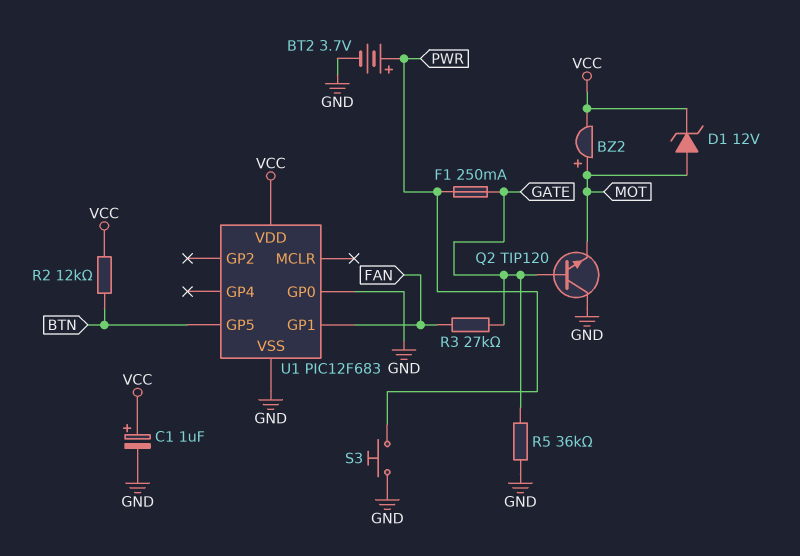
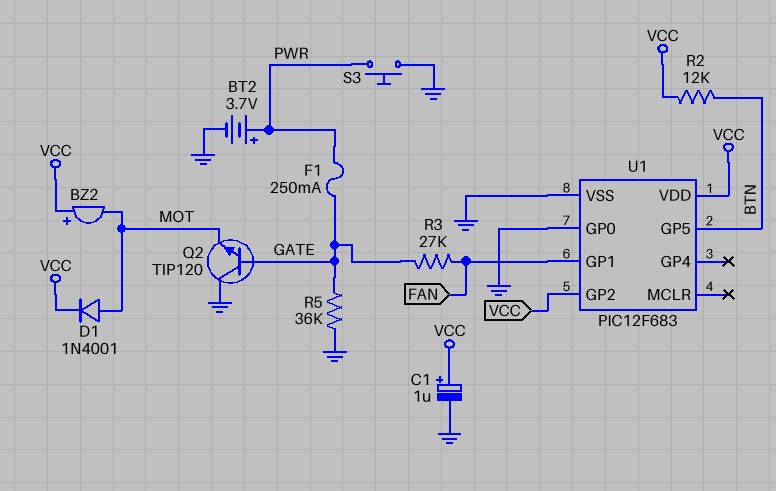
BZ2: buzzer (plus MOT, minus VCC) -> buzzer (plus VCC, minus MOT)
D1: zener 12V (A MOT, K VCC) -> diode 1N4001 (A MOT, K VCC)
U1 pin GP2: none -> VCC

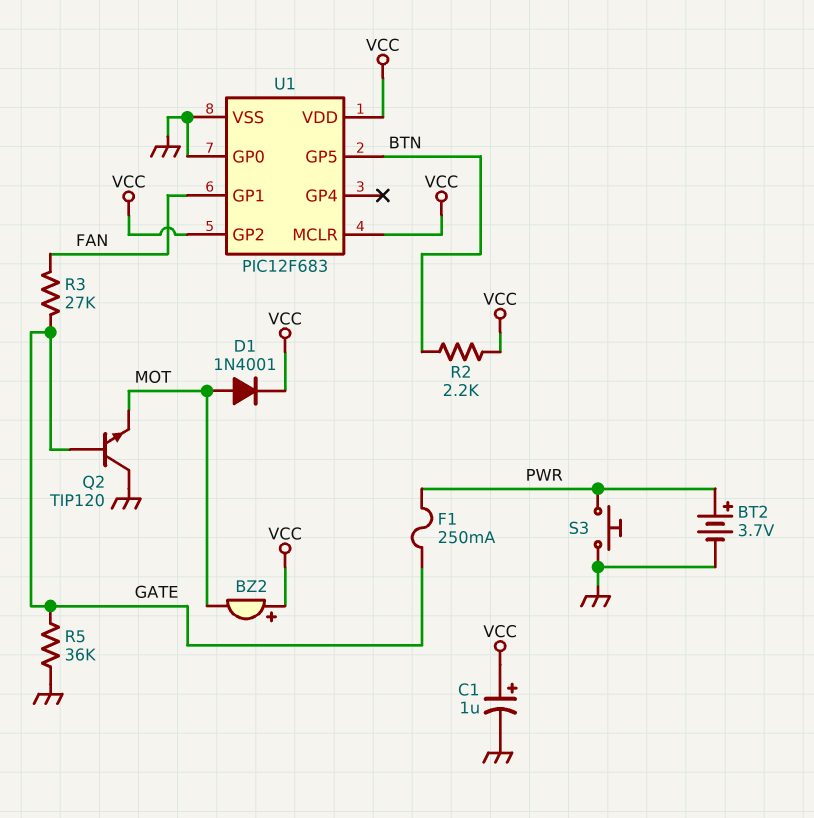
R2: 12k (BTN, VCC) -> 2.2k (BTN, VCC)
U1 pin MCLR: none -> VCC

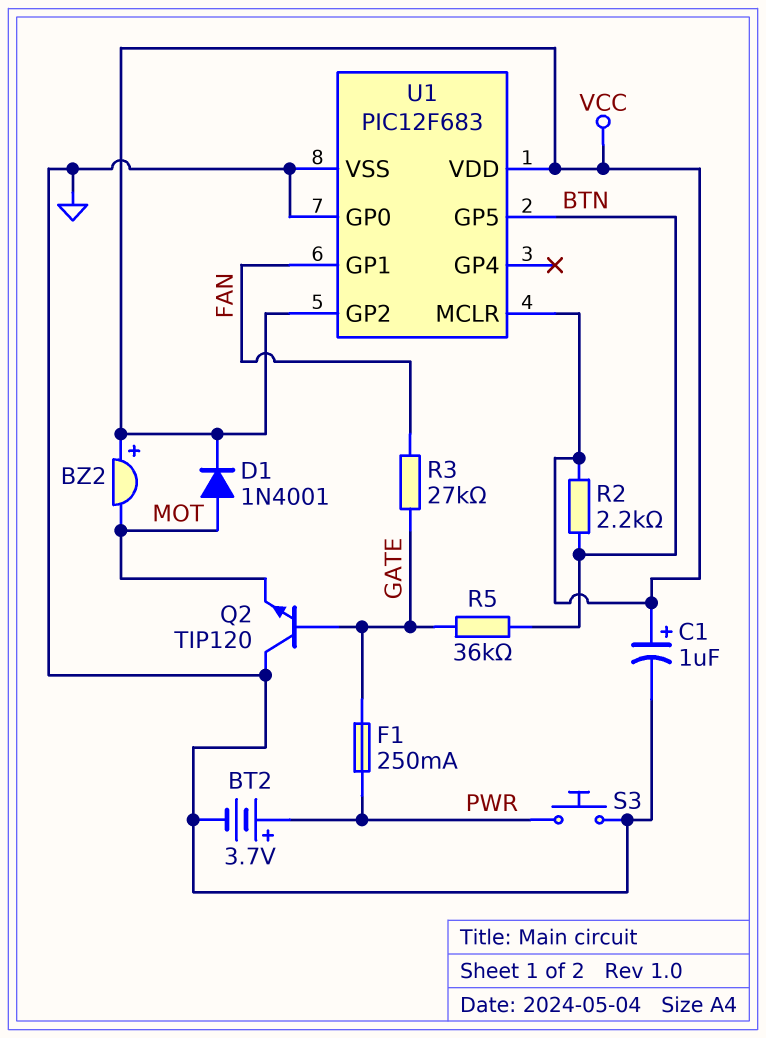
R5: 36k (GATE, GND) -> 36k (BTN, GATE)

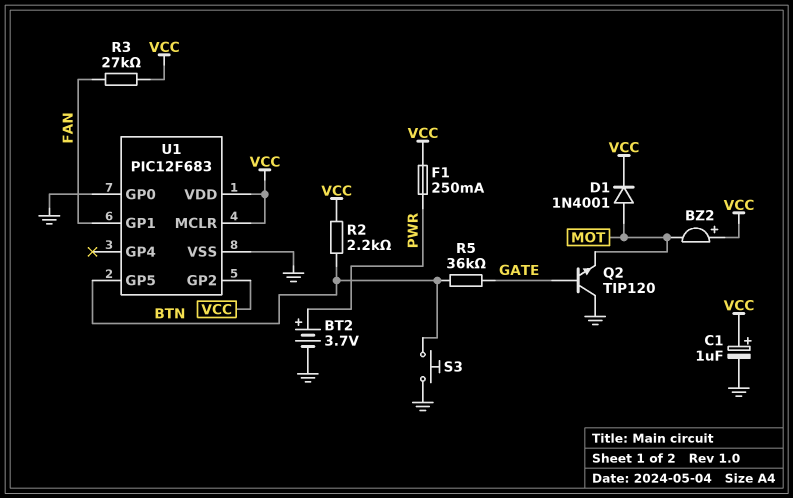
F1: 250mA (GATE, PWR) -> 250mA (PWR, VCC)
R3: 27k (FAN, GATE) -> 27k (FAN, VCC)
S3: button (GND, PWR) -> button (BTN, GND)

